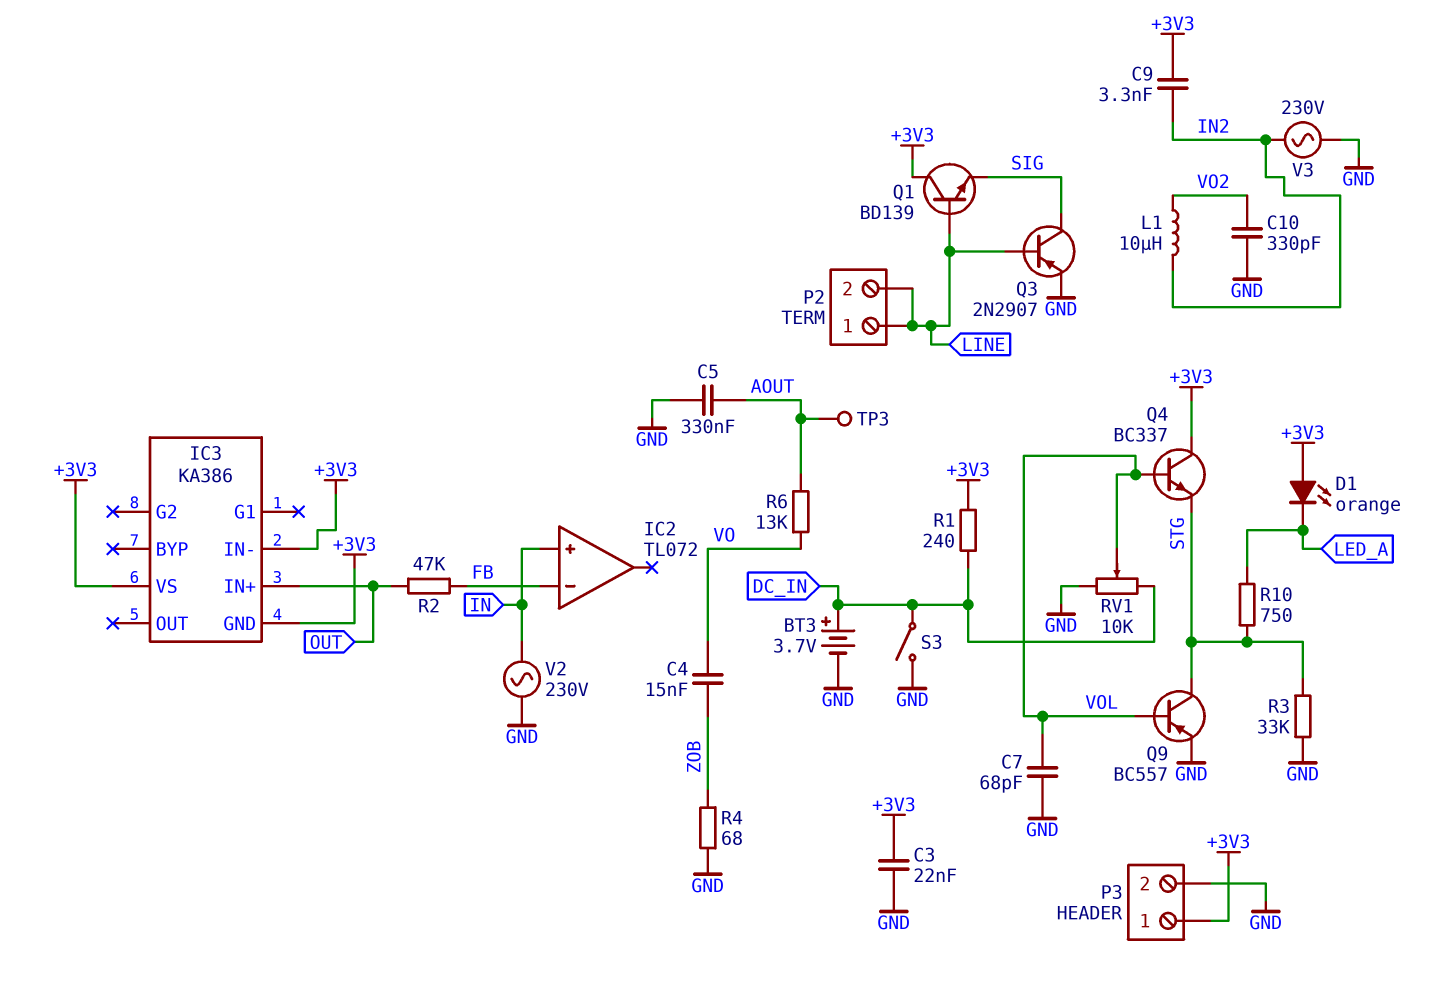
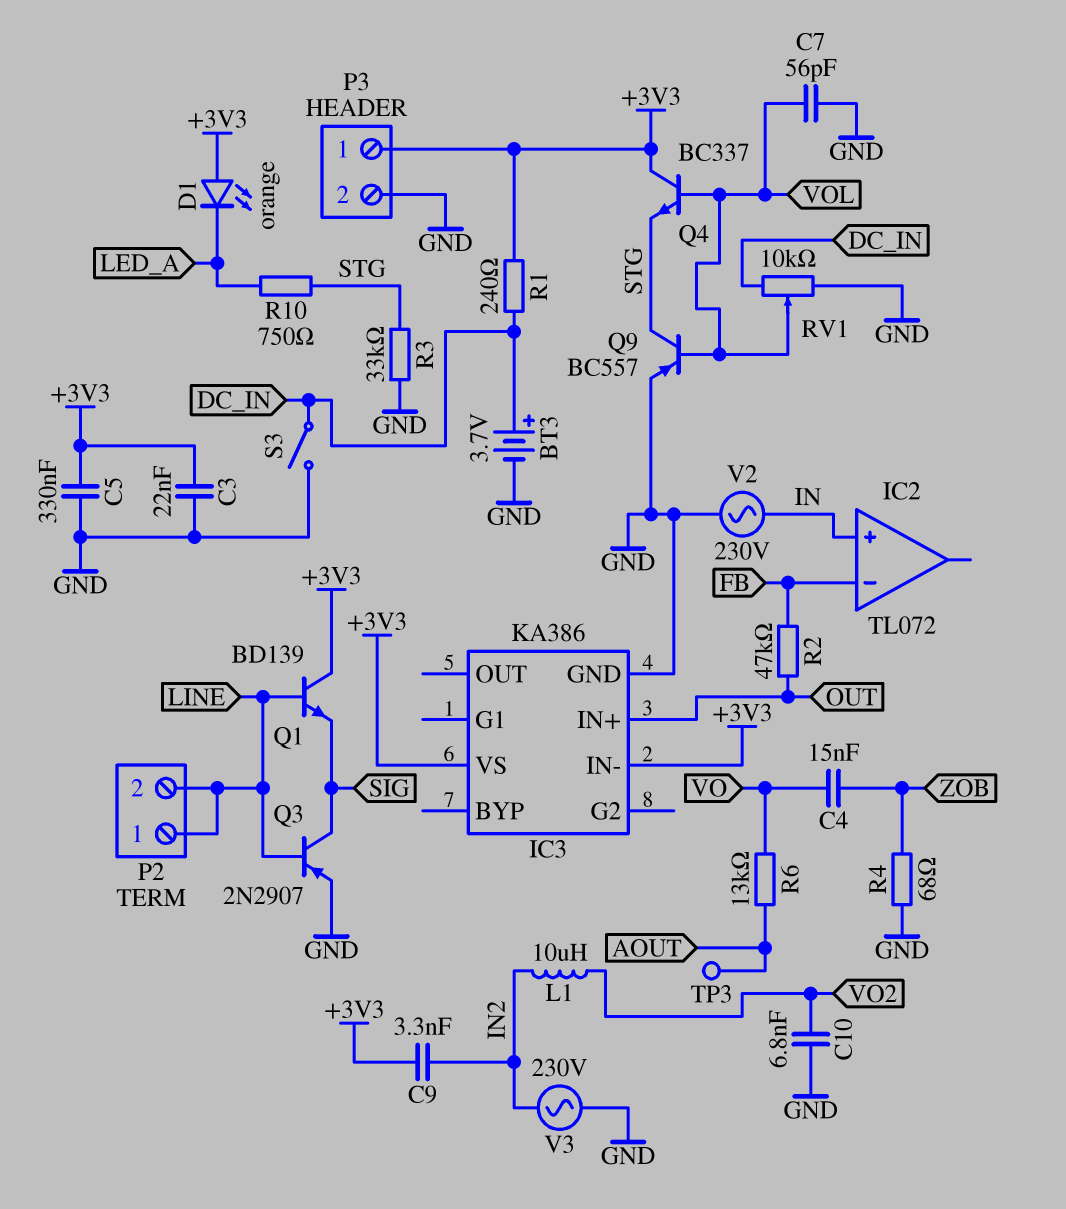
C5: 330nF (AOUT, GND) -> 330nF (+3V3, GND)
C7: 68pF (GND, VOL) -> 56pF (GND, VOL)
C10: 330pF (GND, VO2) -> 6.8nF (GND, VO2)
IC3 pin GND: +3V3 -> GND

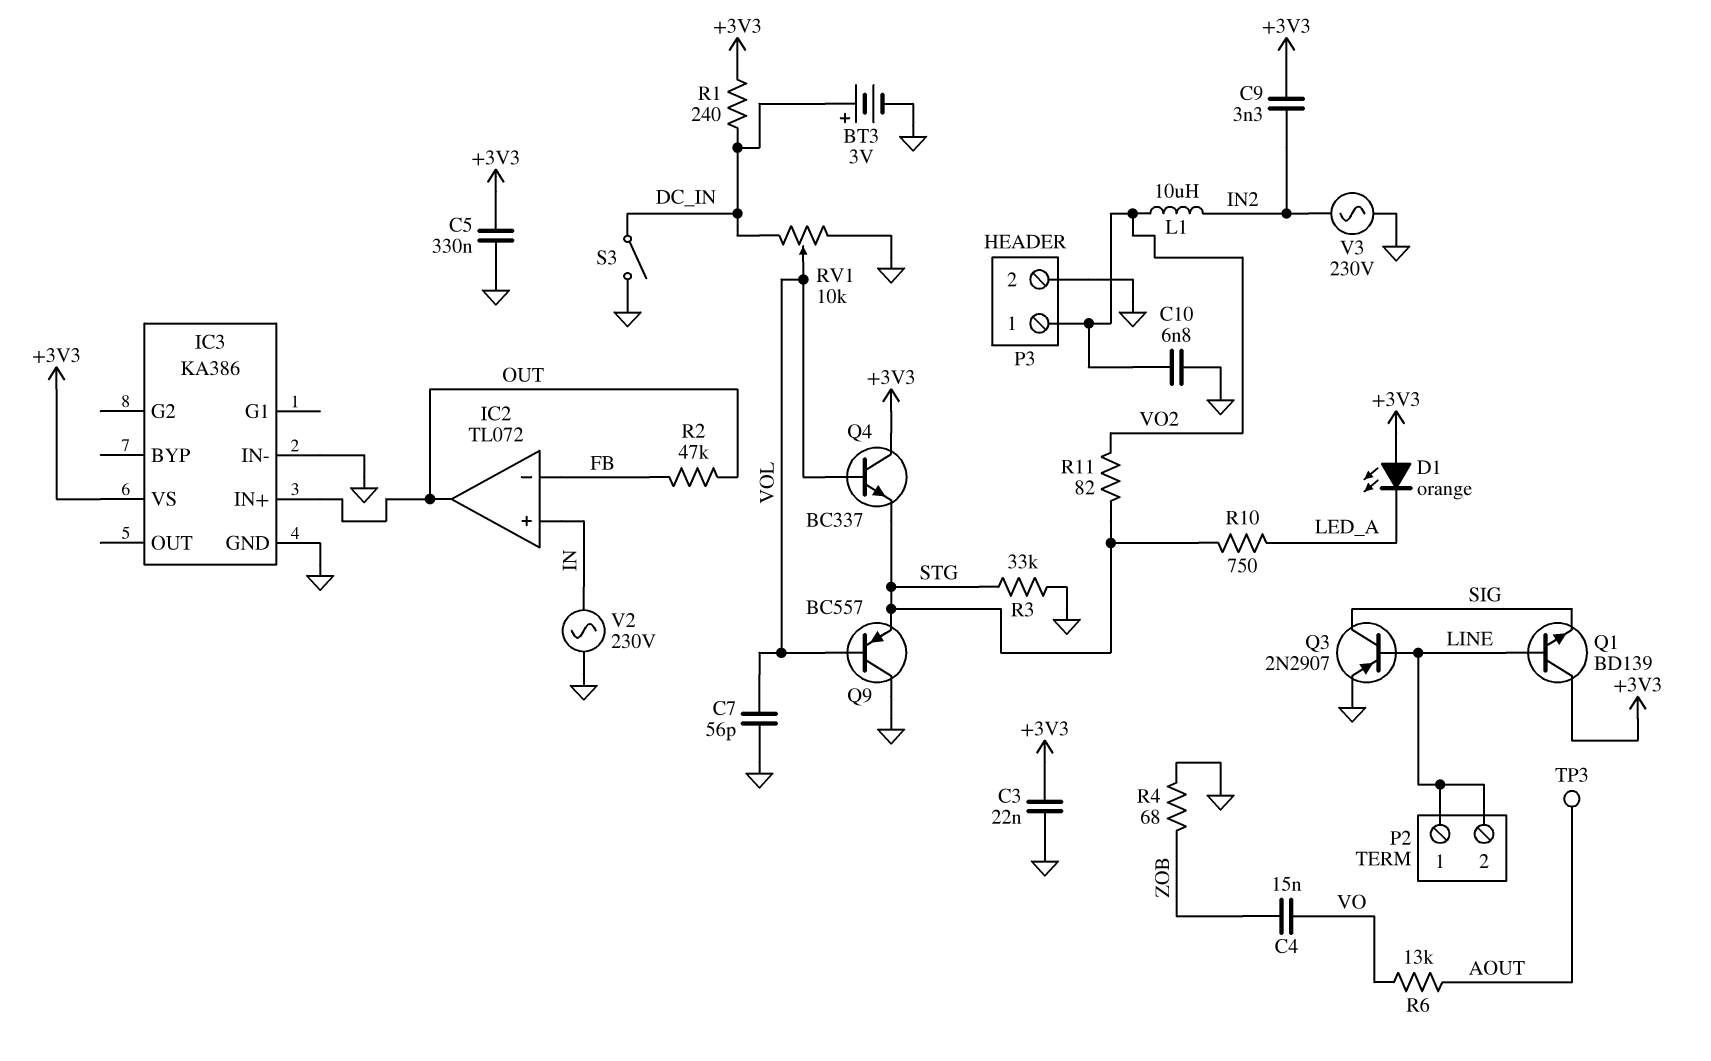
BT3: 3.7V (plus DC_IN, minus GND) -> 3V (plus DC_IN, minus GND)
IC2 pin out: none -> OUT
IC3 pin IN-: +3V3 -> GND
P3 pin 1: +3V3 -> VO2
Q9: PNP BC557 (B VOL, C STG, E GND) -> PNP BC557 (B VOL, C GND, E STG)
R11: none -> 82 (STG, VO2)

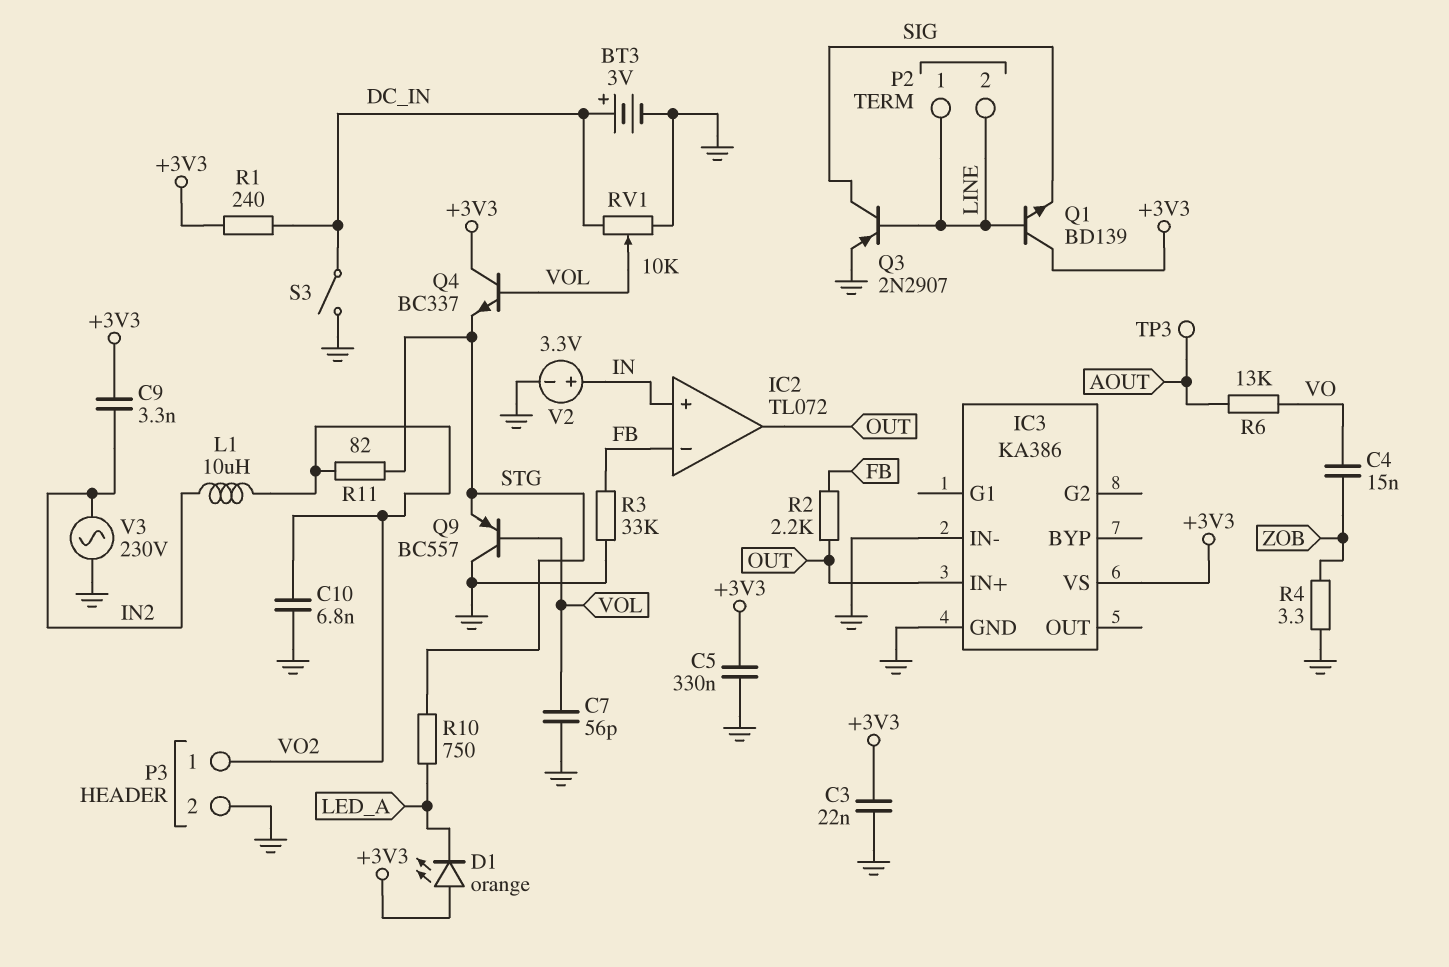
R2: 47k (FB, OUT) -> 2.2k (FB, OUT)
R3: 33k (GND, STG) -> 33k (FB, GND)
R4: 68 (GND, ZOB) -> 3.3 (GND, ZOB)
V2: AC 230V (GND, IN) -> 3.3V (plus IN, minus GND)

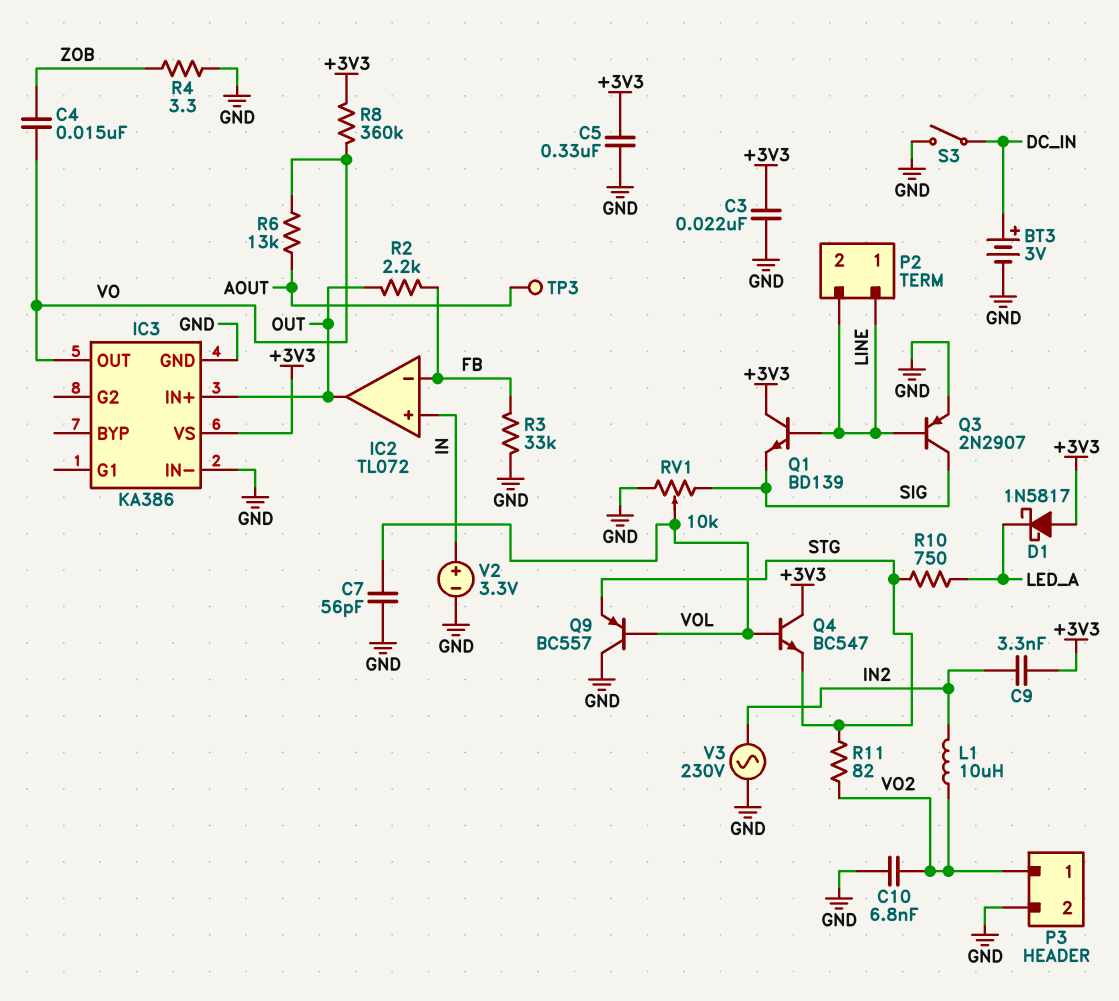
D1: LED orange (A +3V3, K LED_A) -> schottky 1N5817 (A +3V3, K LED_A)
IC3 pin OUT: none -> VO
Q4: NPN BC337 (B VOL, C +3V3, E STG) -> NPN BC547 (B VOL, C +3V3, E STG)
R1: 240 (+3V3, DC_IN) -> none
R8: none -> 360k (+3V3, VO)
RV1: 10k (DC_IN, GND, wiper VOL) -> 10k (GND, SIG, wiper VOL)

